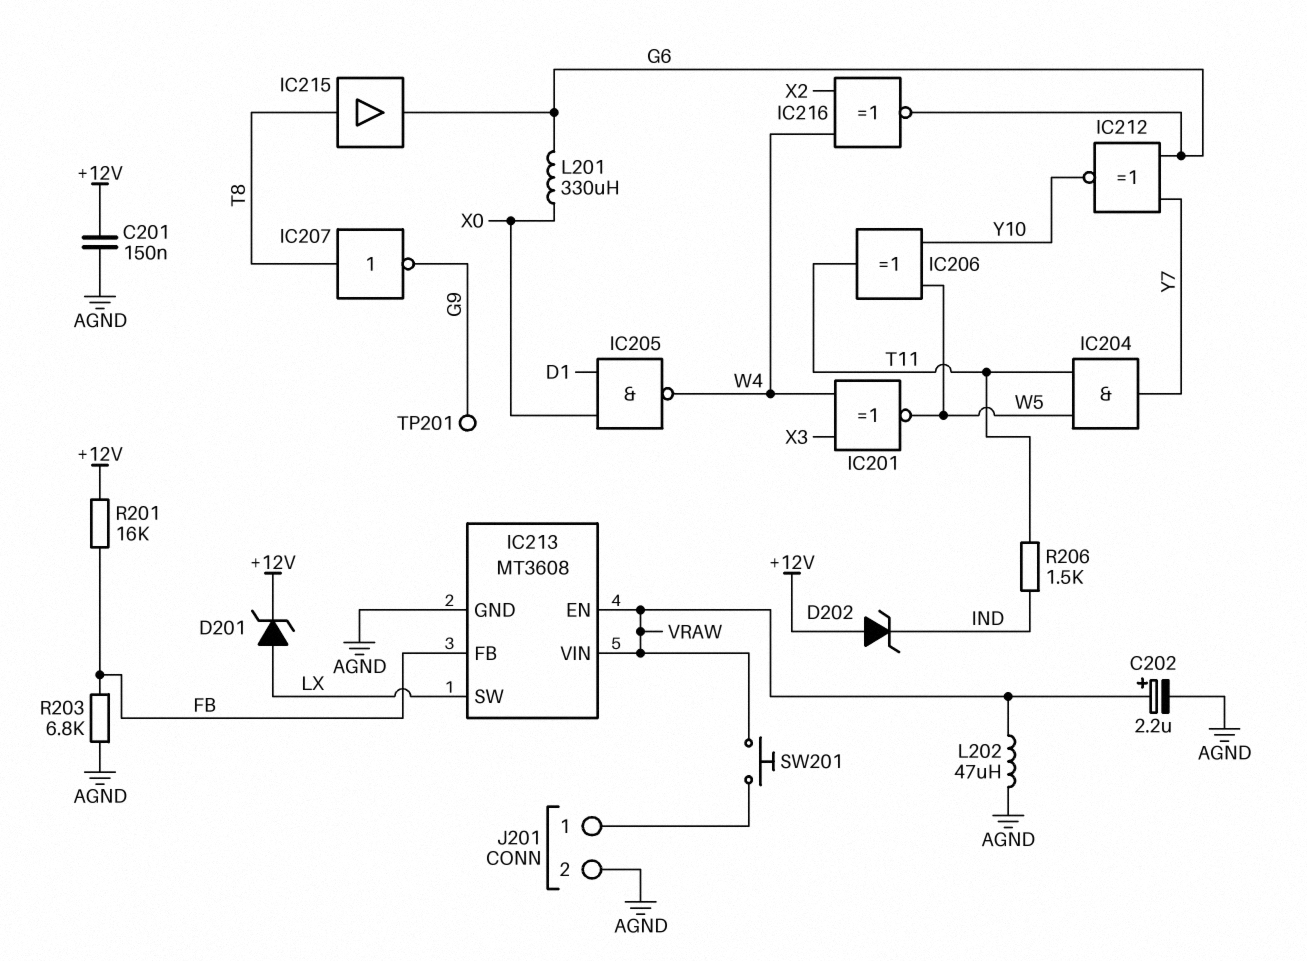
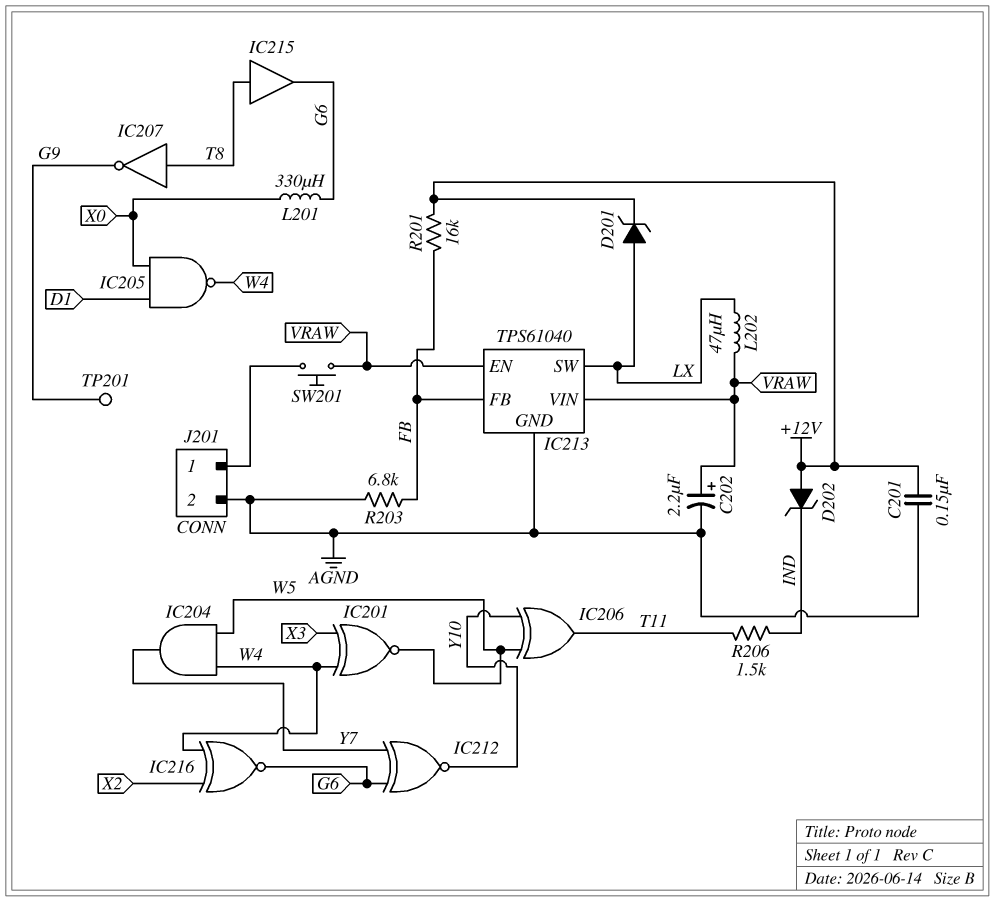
IC204: AND (in T11, in W5, out Y7) -> AND (in W4, in W5, out Y7)
IC213: MT3608 -> TPS61040
L202: 47uH (AGND, VRAW) -> 47uH (LX, VRAW)

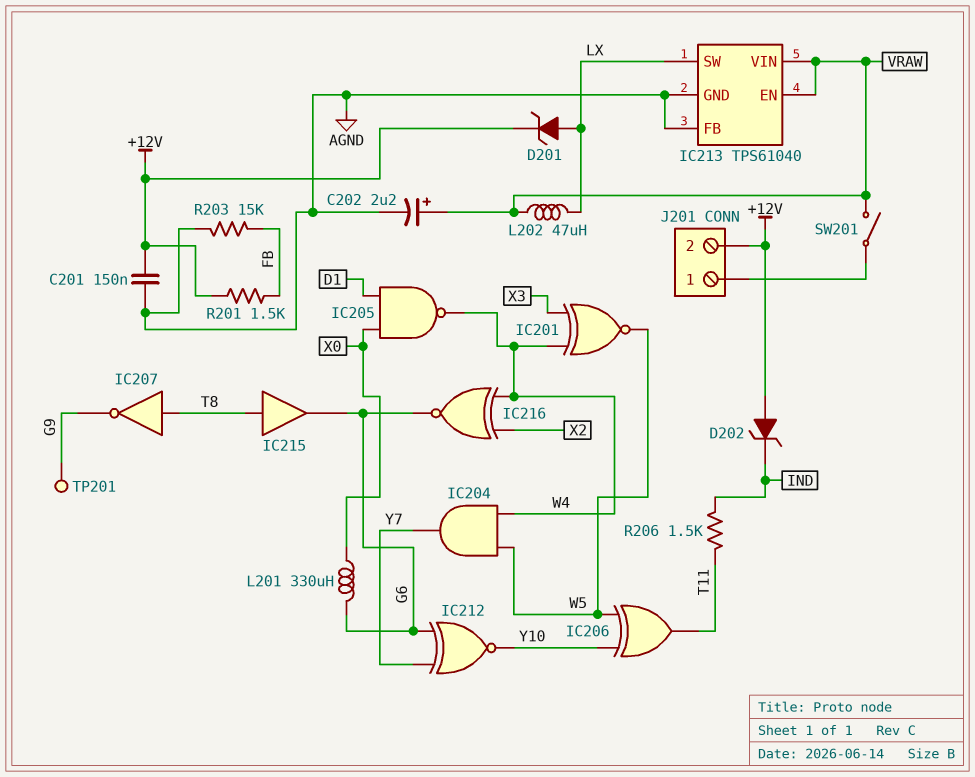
IC213 pin FB: FB -> AGND
J201 pin 2: AGND -> +12V
R201: 16k (+12V, FB) -> 1.5k (+12V, FB)
R203: 6.8k (AGND, FB) -> 15k (AGND, FB)
SW201: button (J201/1, VRAW) -> switch (J201/1, VRAW)

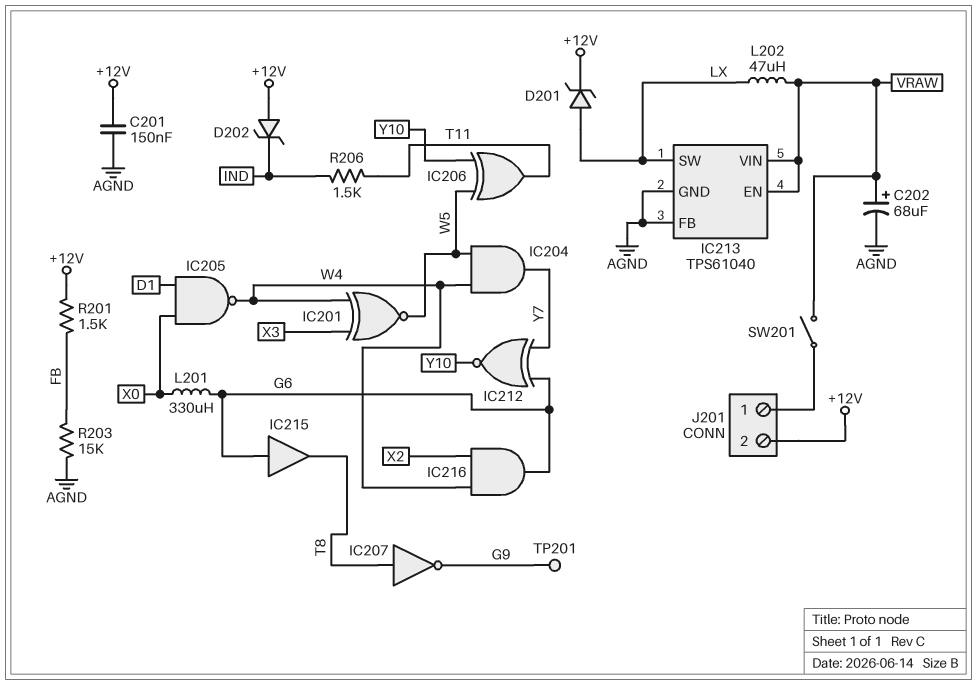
C202: 2.2uF (plus VRAW, minus AGND) -> 68uF (plus VRAW, minus AGND)
IC215: buffer (in T8, out G6) -> buffer (in G6, out T8)
IC216: XNOR (in W4, in X2, out G6) -> AND (in W4, in X2, out G6)

